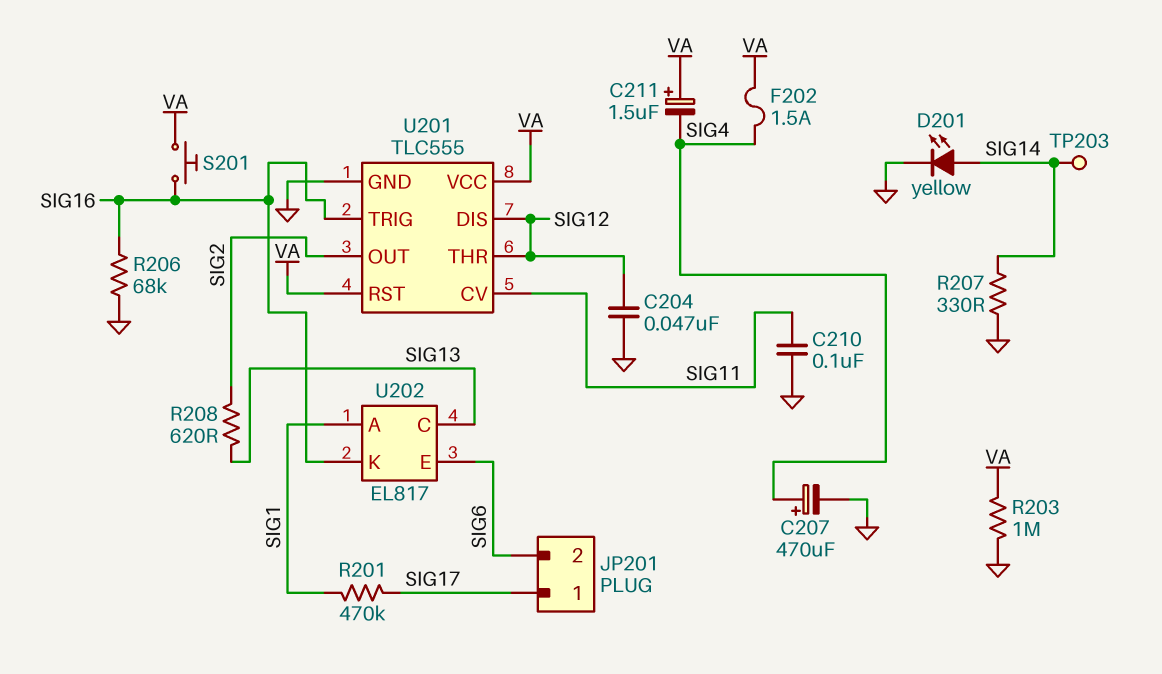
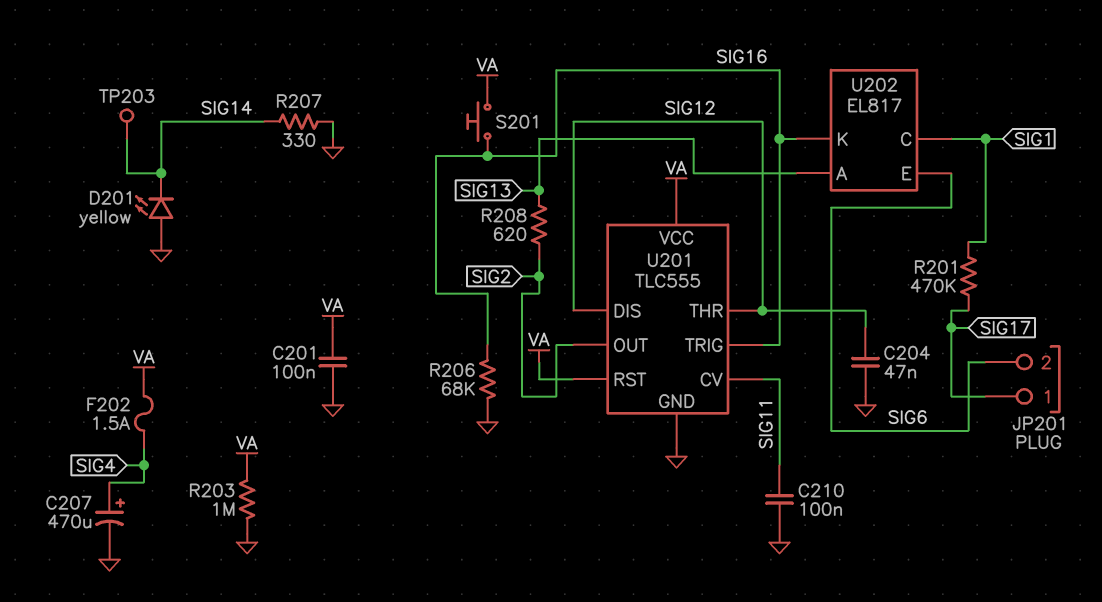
C201: none -> 100nF (GND, VA)
C211: 1.5uF (plus VA, minus SIG4) -> none
D201: LED yellow (A SIG14, K GND) -> LED yellow (A GND, K SIG14)
U202 pin A: SIG1 -> SIG13
U202 pin C: SIG13 -> SIG1

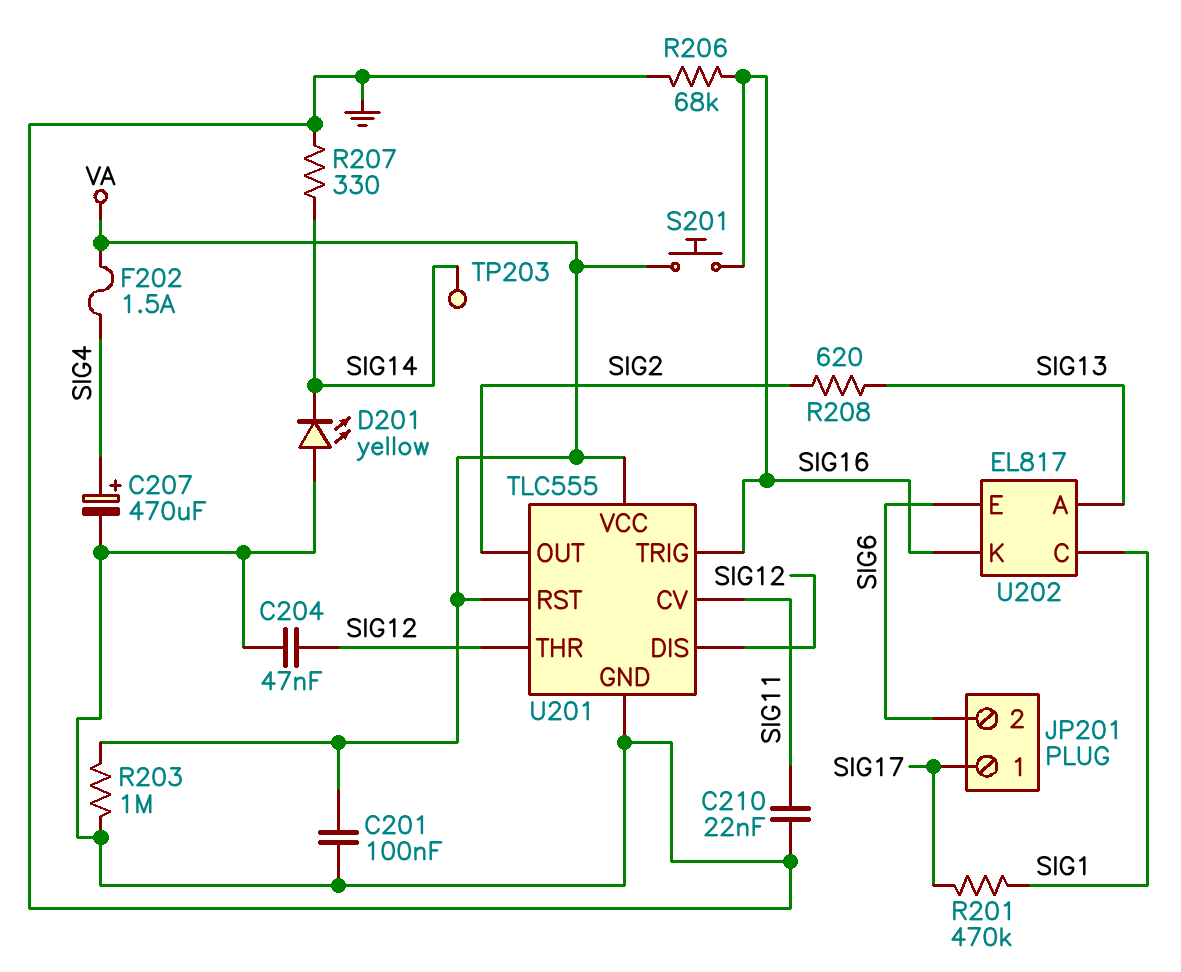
C210: 100nF (GND, SIG11) -> 22nF (GND, SIG11)

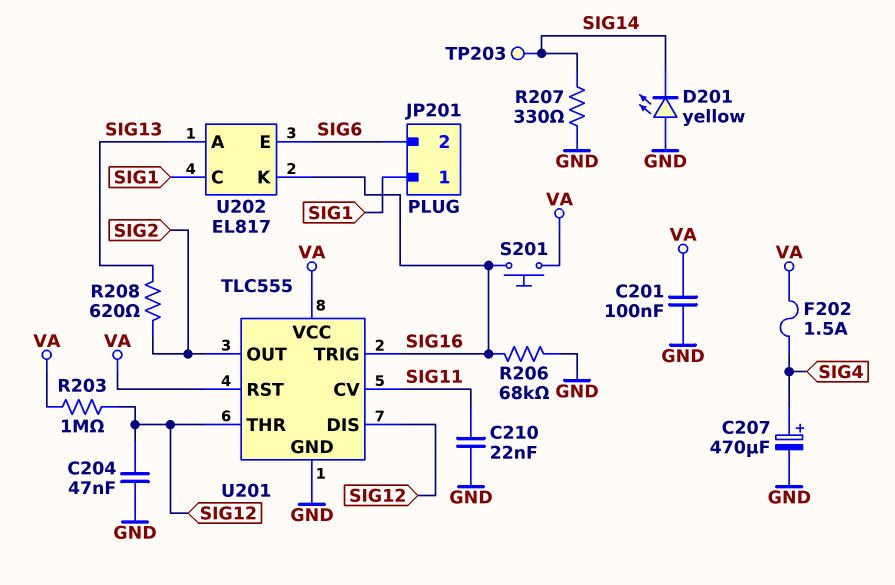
JP201 pin 1: SIG17 -> SIG1
R201: 470k (SIG1, SIG17) -> none
R203: 1M (GND, VA) -> 1M (SIG12, VA)

